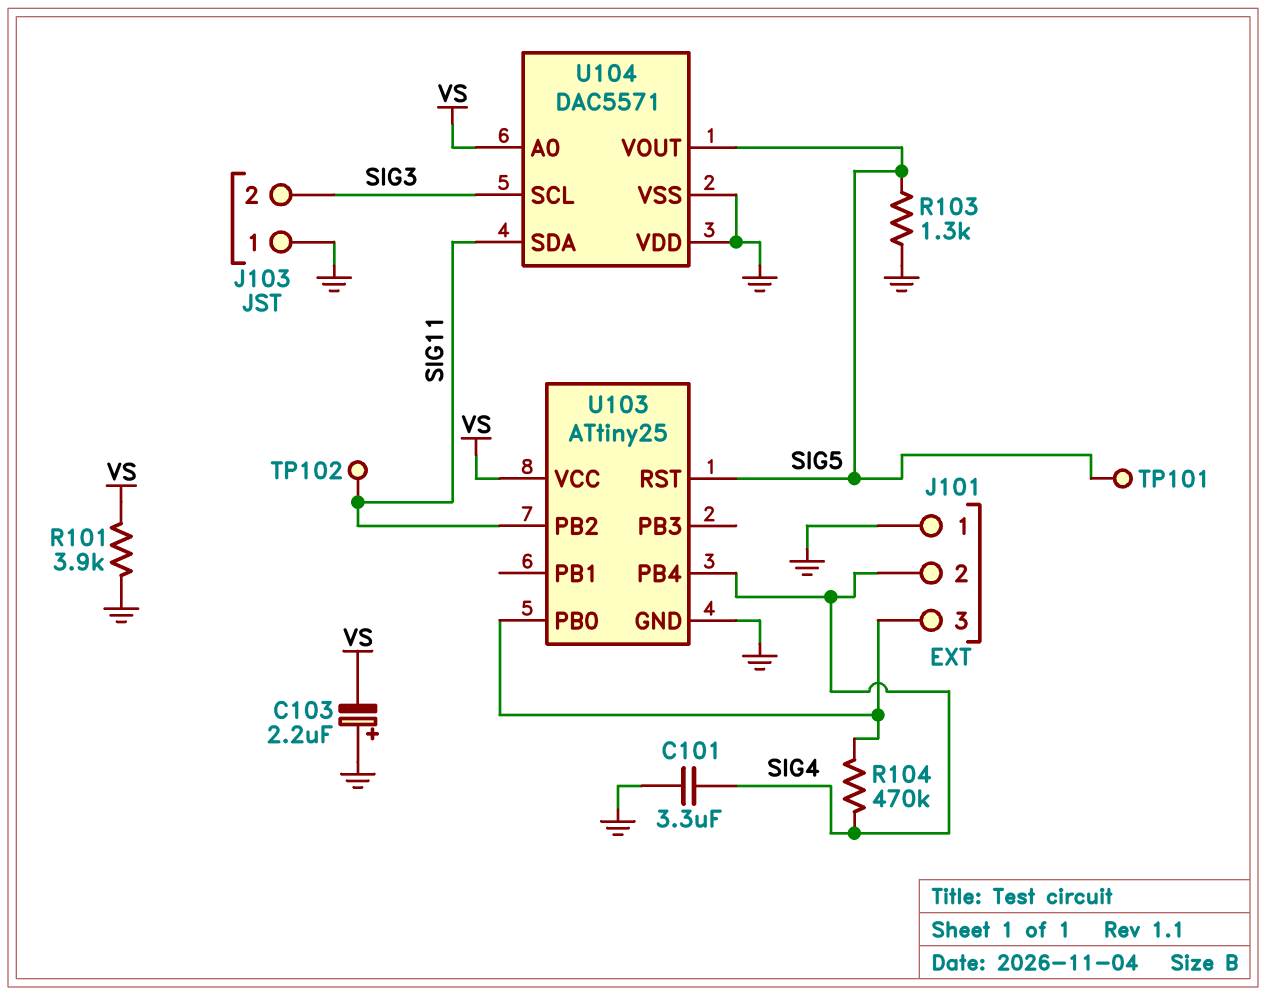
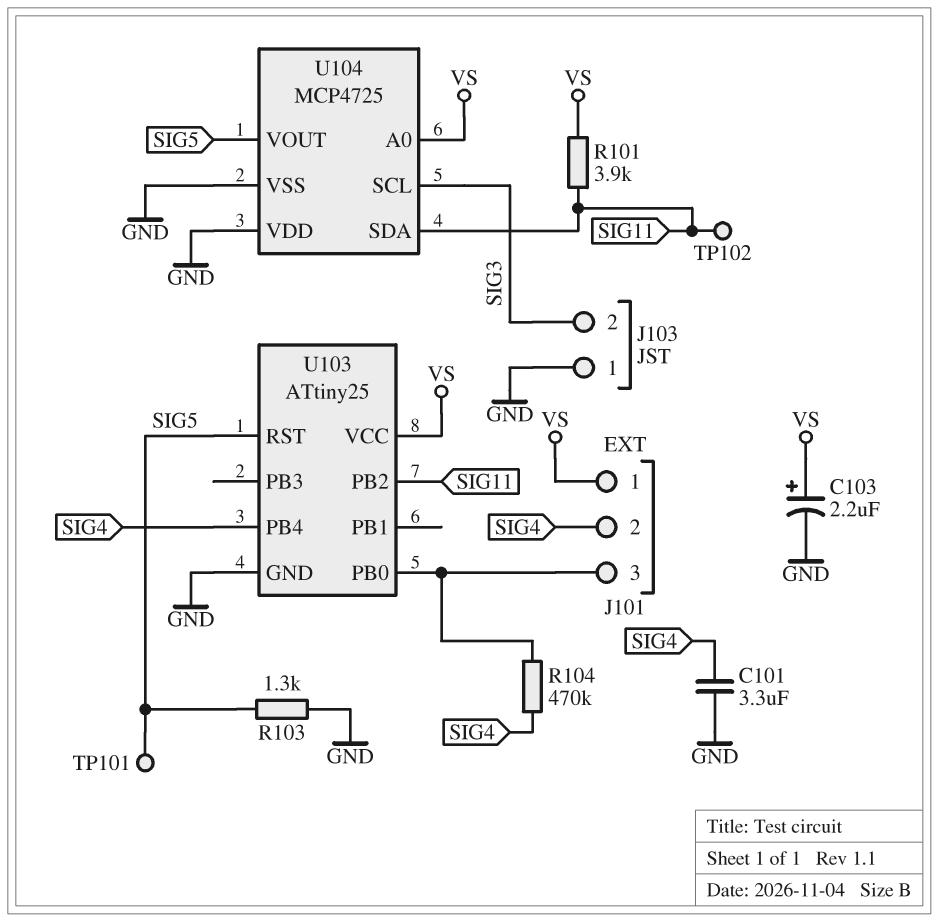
C103: 2.2uF (plus GND, minus VS) -> 2.2uF (plus VS, minus GND)
J101 pin 1: GND -> VS
R101: 3.9k (GND, VS) -> 3.9k (SIG11, VS)
U104: DAC5571 -> MCP4725

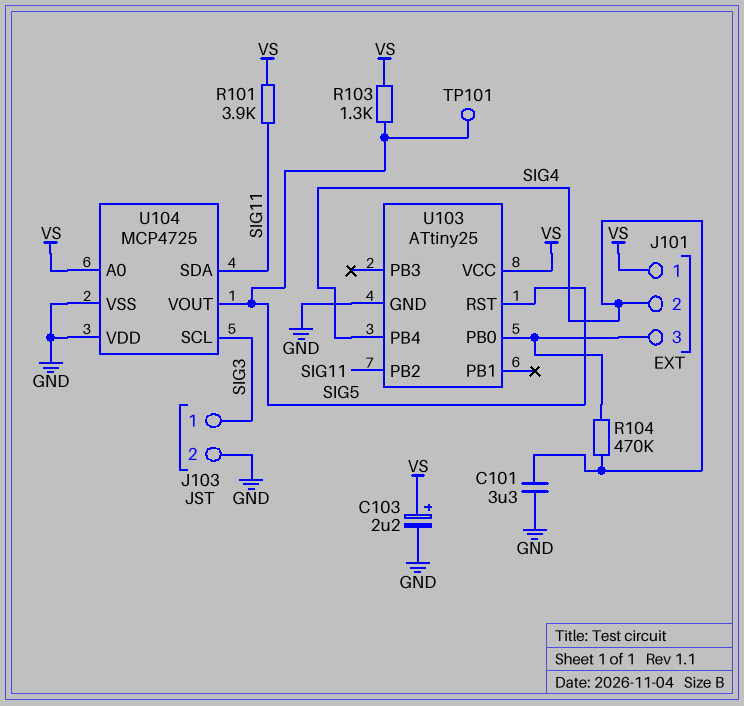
J103 pin 1: GND -> SIG3
J103 pin 2: SIG3 -> GND
R103: 1.3k (GND, SIG5) -> 1.3k (SIG5, VS)
TP102: test point (SIG11) -> none

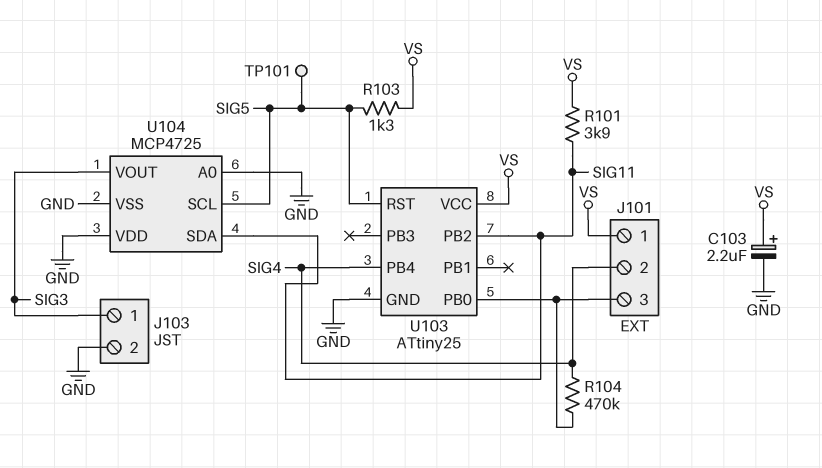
C101: 3.3uF (GND, SIG4) -> none
U104 pin A0: VS -> GND
U104 pin SCL: SIG3 -> SIG5
U104 pin VOUT: SIG5 -> SIG3

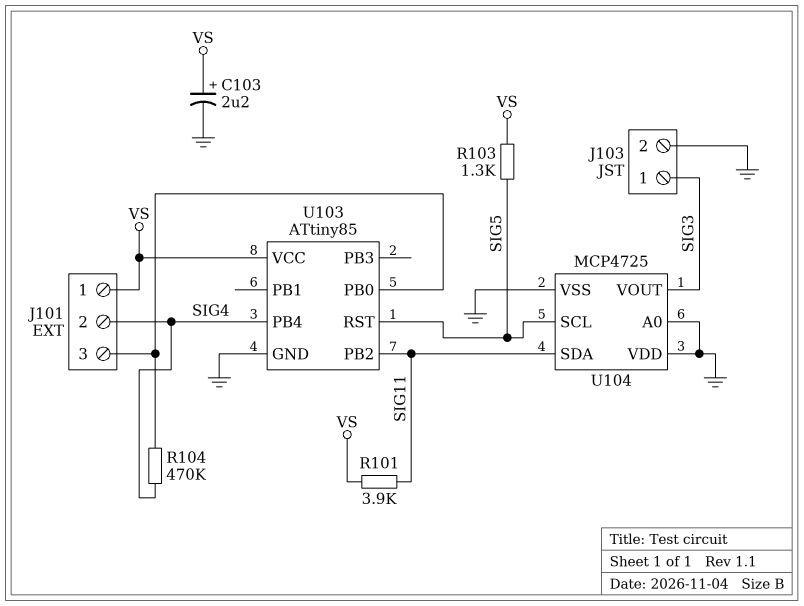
TP101: test point (SIG5) -> none
U103: ATtiny25 -> ATtiny85

